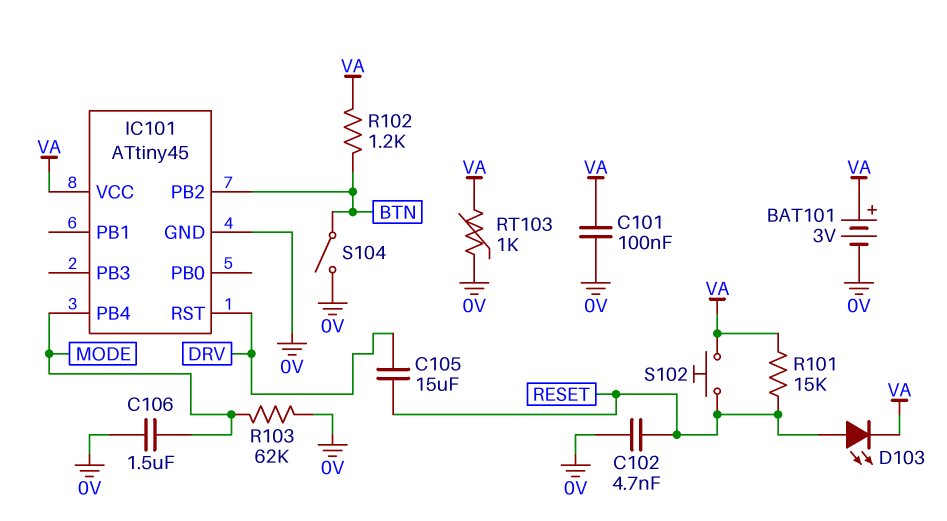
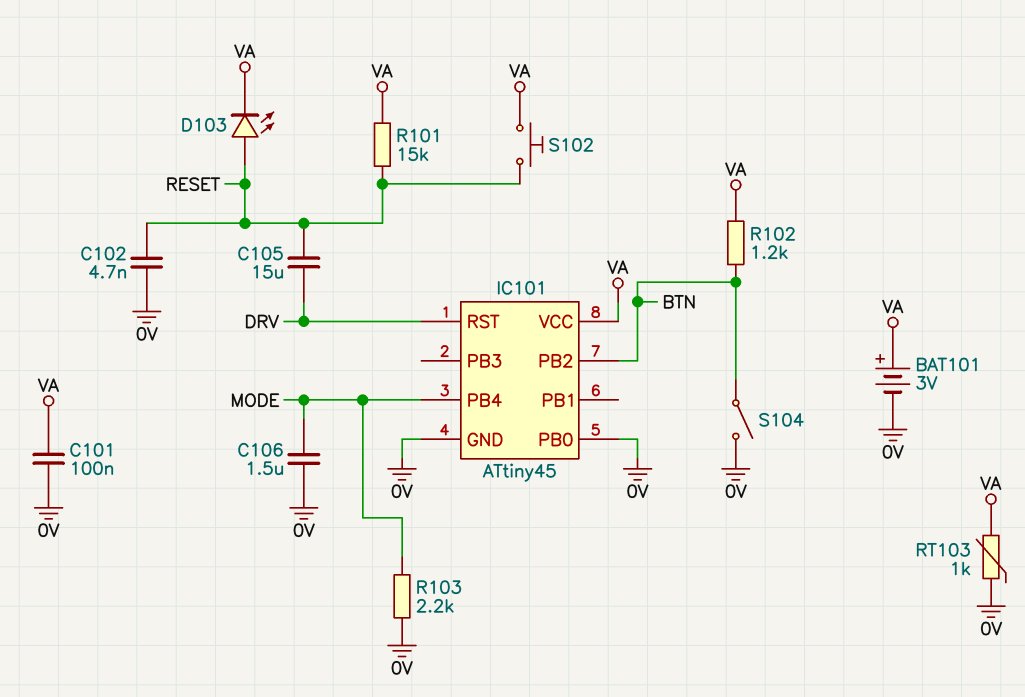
IC101 pin PB0: none -> 0V
R103: 62k (0V, MODE) -> 2.2k (0V, MODE)

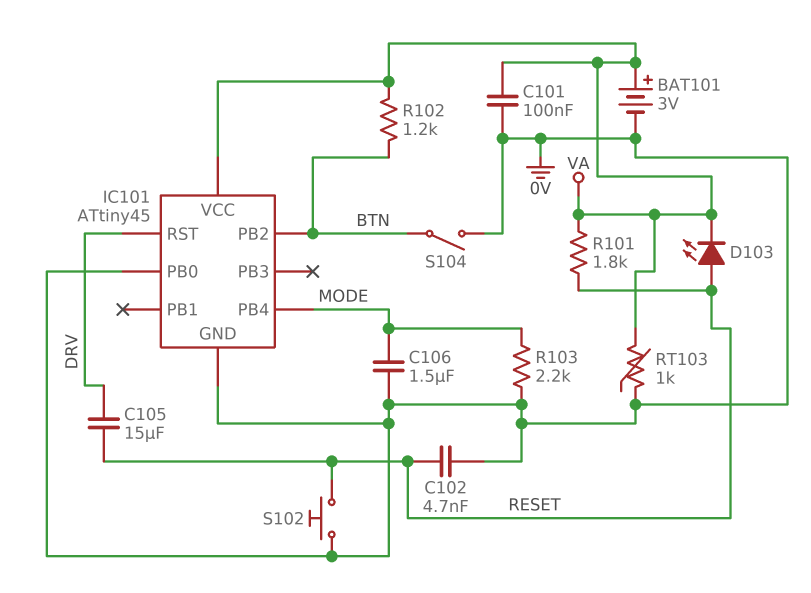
R101: 15k (RESET, VA) -> 1.8k (RESET, VA)
S102: button (RESET, VA) -> button (0V, RESET)

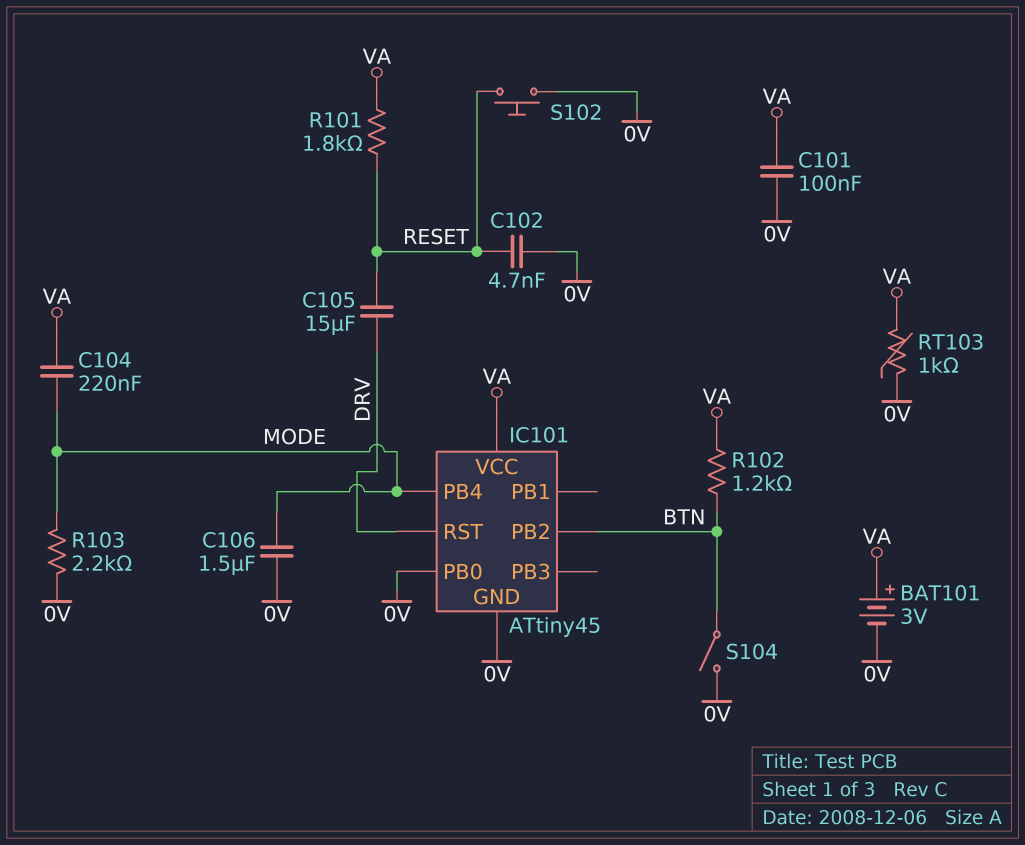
C104: none -> 220nF (MODE, VA)
D103: LED (A RESET, K VA) -> none

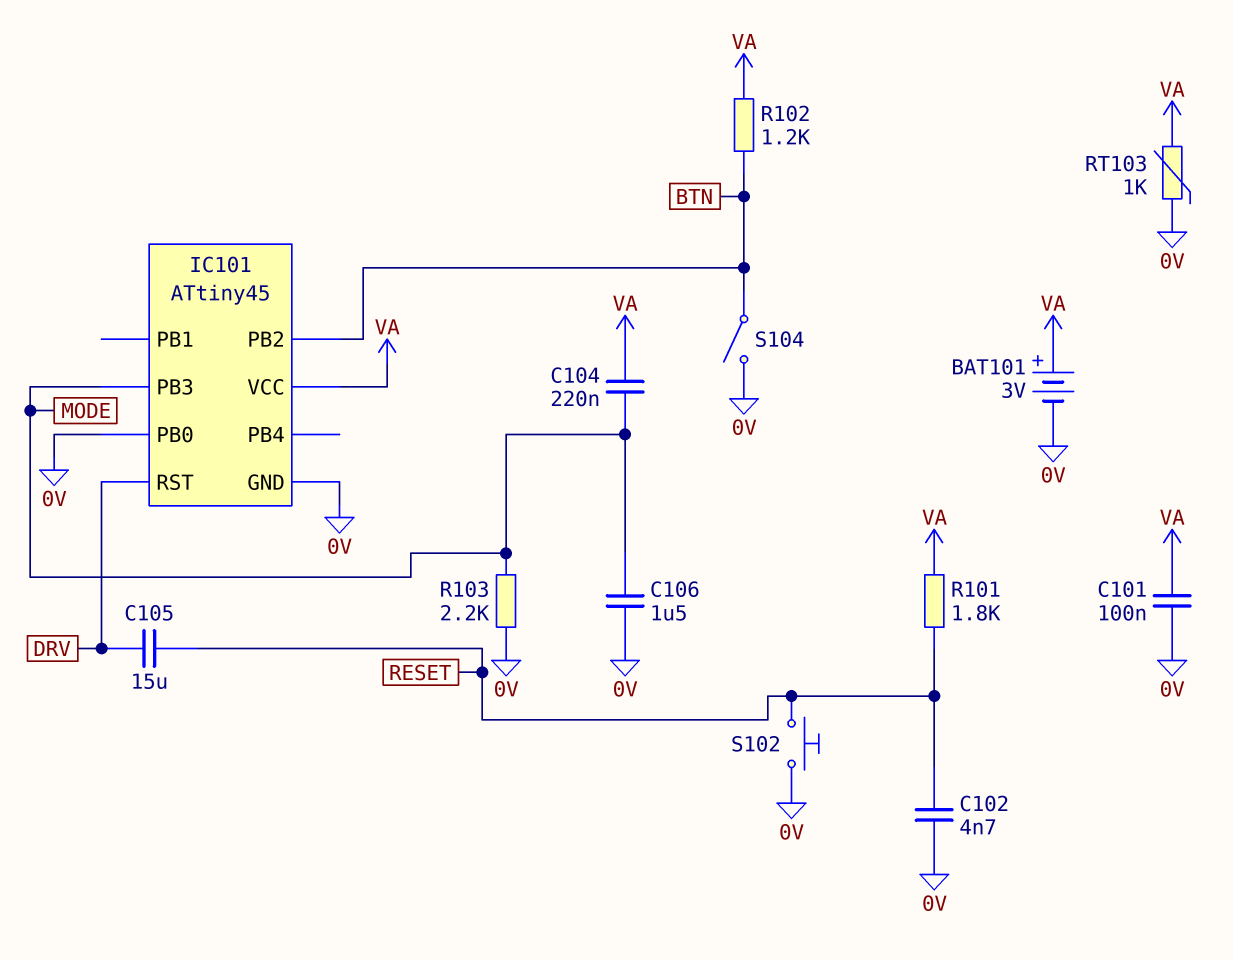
IC101 pin PB3: none -> MODE
IC101 pin PB4: MODE -> none

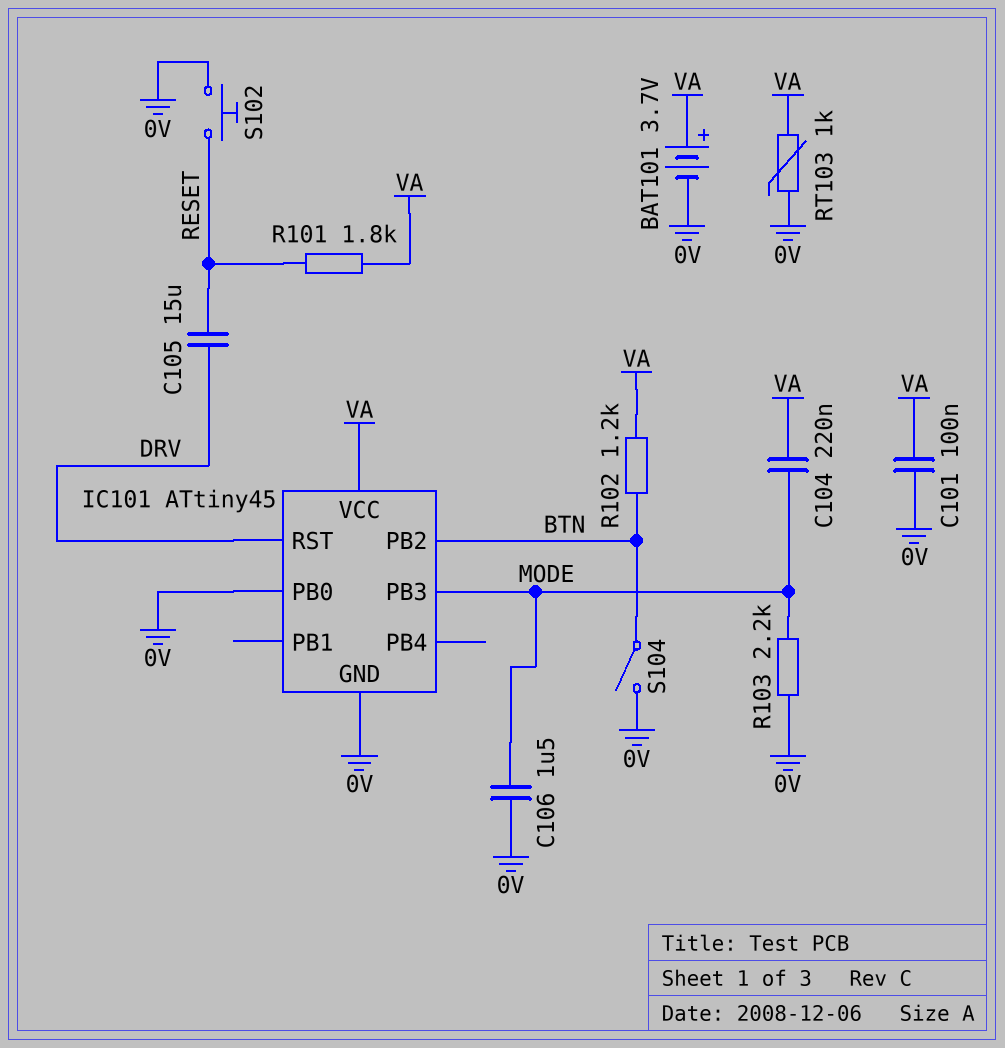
BAT101: 3V (plus VA, minus 0V) -> 3.7V (plus VA, minus 0V)
C102: 4.7nF (0V, RESET) -> none

